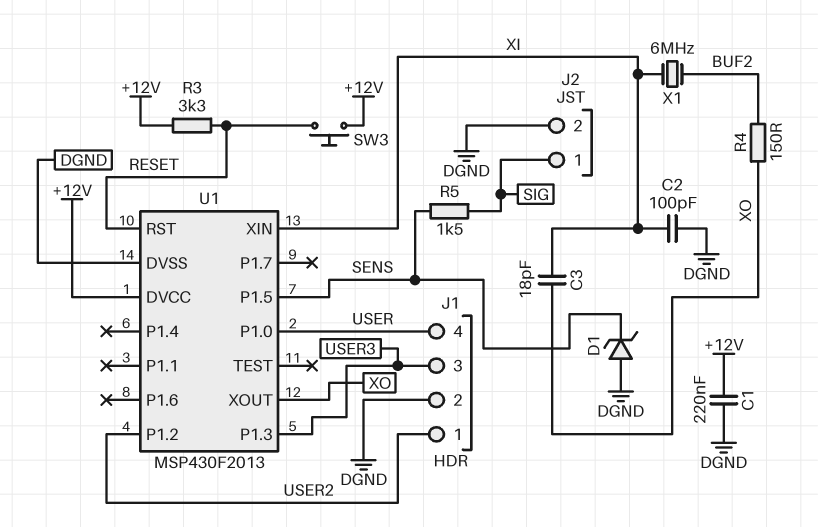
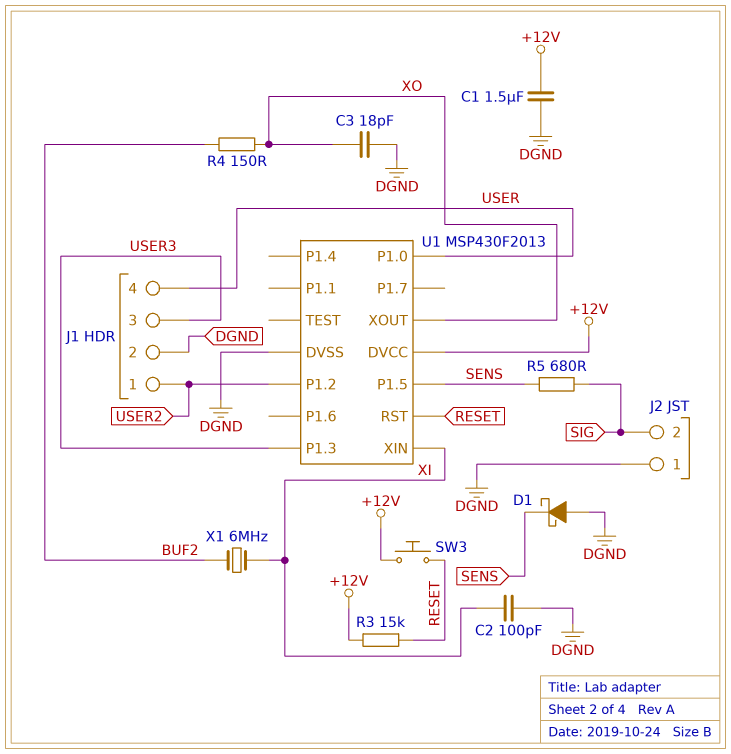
C1: 220nF (+12V, DGND) -> 1.5uF (+12V, DGND)
C3: 18pF (XI, XO) -> 18pF (DGND, XO)
D1: zener (A DGND, K SENS) -> schottky (A DGND, K SENS)
J2 pin 1: SIG -> DGND
J2 pin 2: DGND -> SIG
R3: 3.3k (+12V, RESET) -> 15k (+12V, RESET)
R5: 1.5k (SENS, SIG) -> 680 (SENS, SIG)

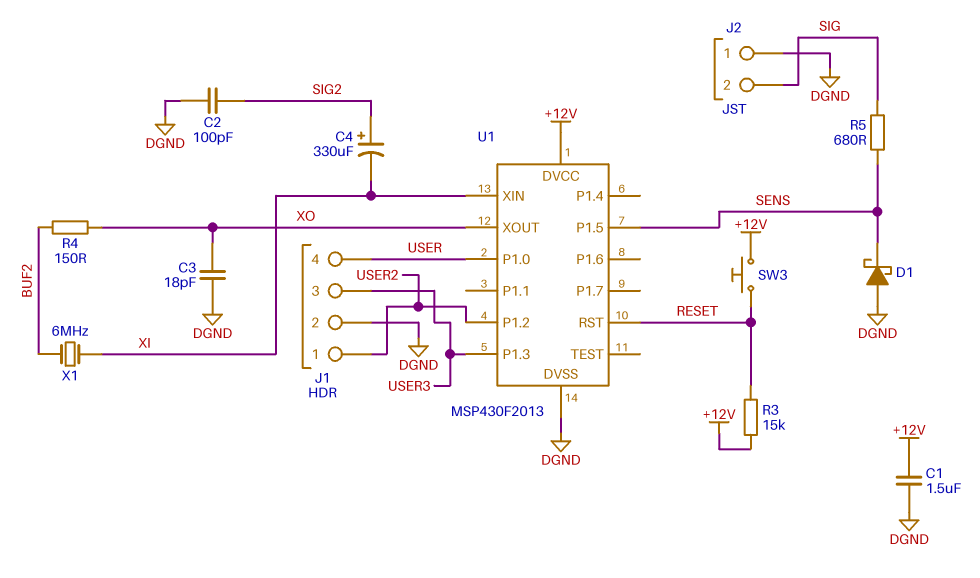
C2: 100pF (DGND, XI) -> 100pF (DGND, SIG2)
C4: none -> 330uF (plus SIG2, minus XI)

